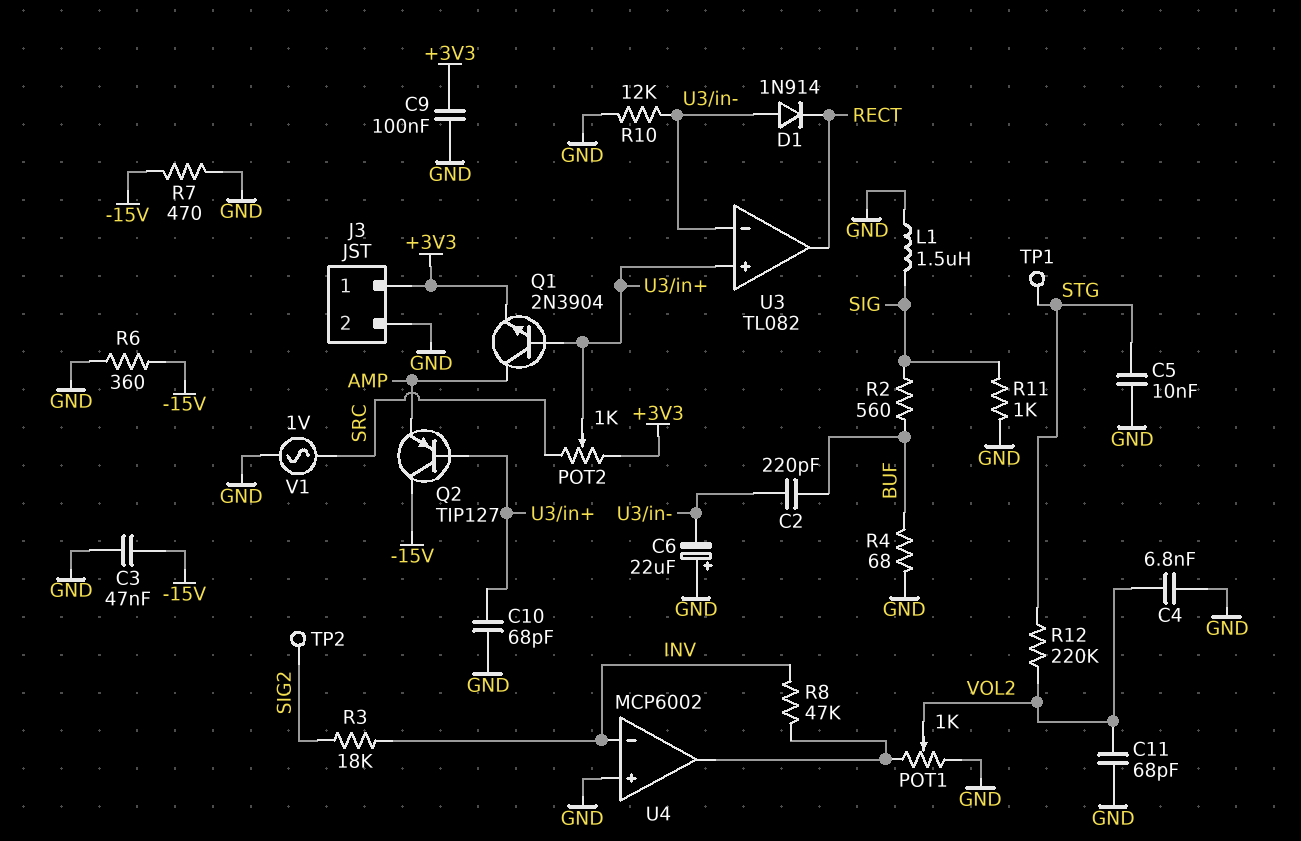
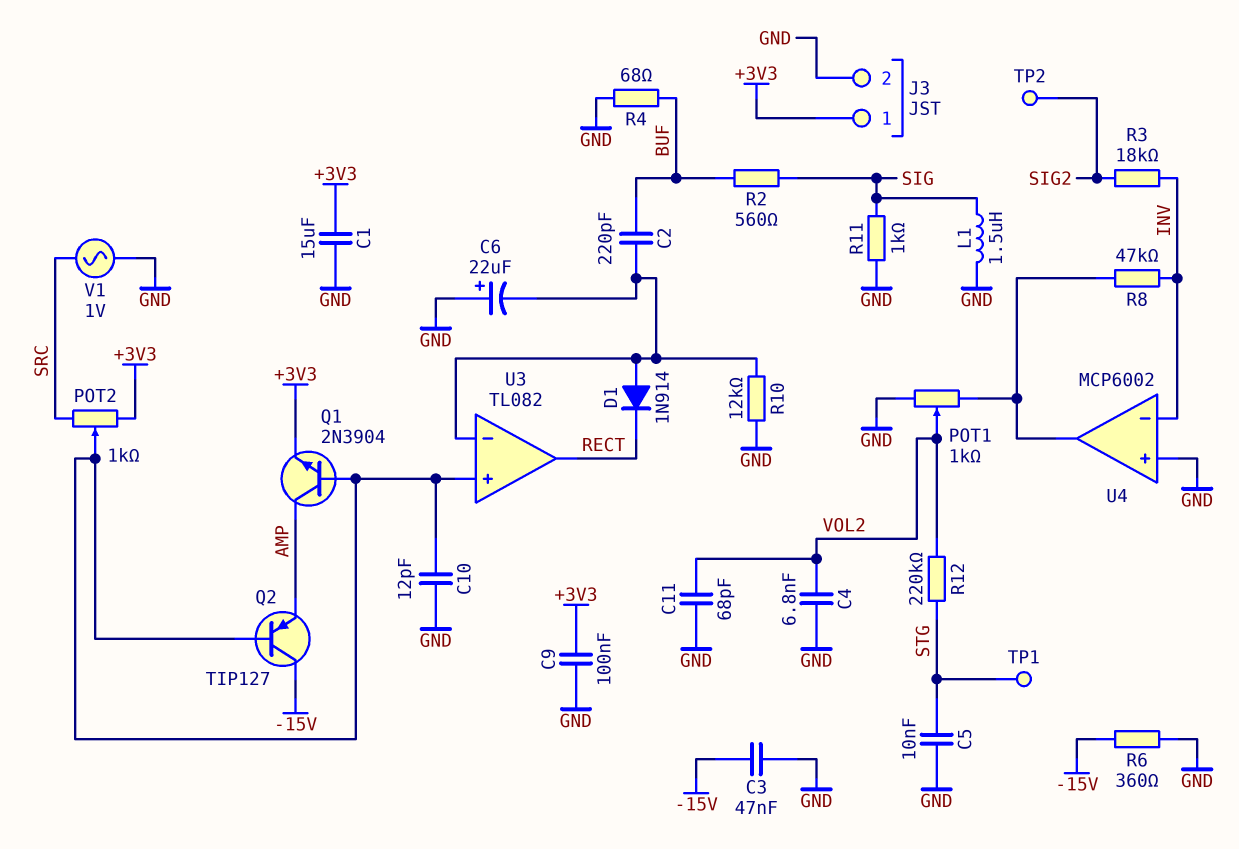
C1: none -> 15uF (+3V3, GND)
C10: 68pF (GND, U3/in+) -> 12pF (GND, U3/in+)
R7: 470 (-15V, GND) -> none

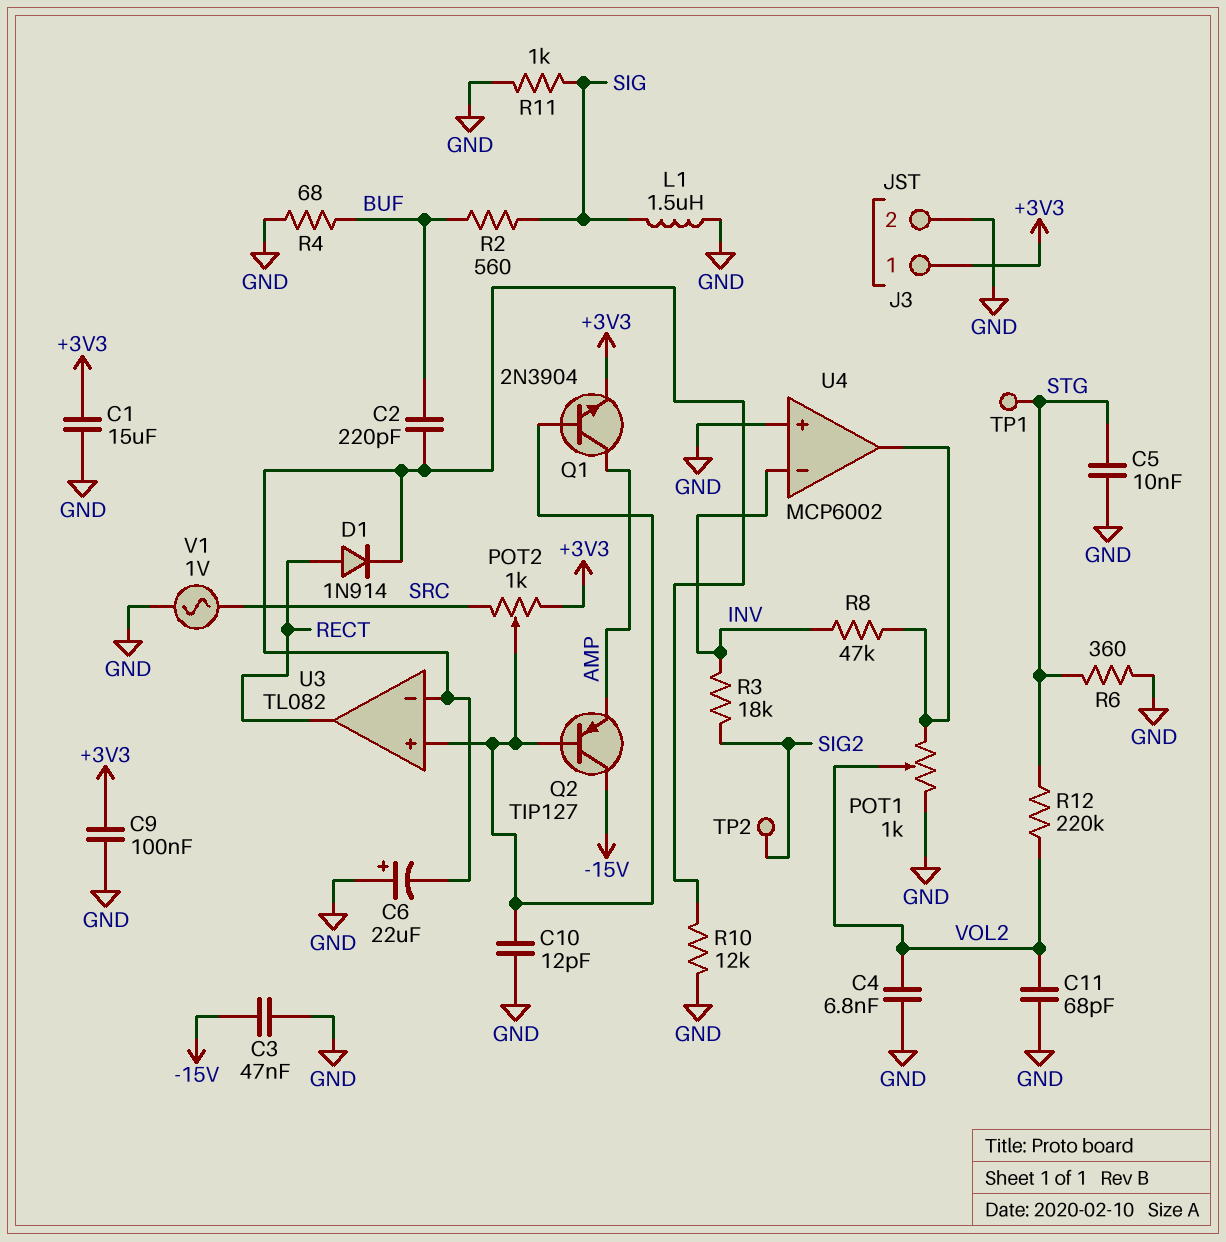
D1: diode 1N914 (A U3/in-, K RECT) -> diode 1N914 (A RECT, K U3/in-)
R6: 360 (-15V, GND) -> 360 (GND, STG)

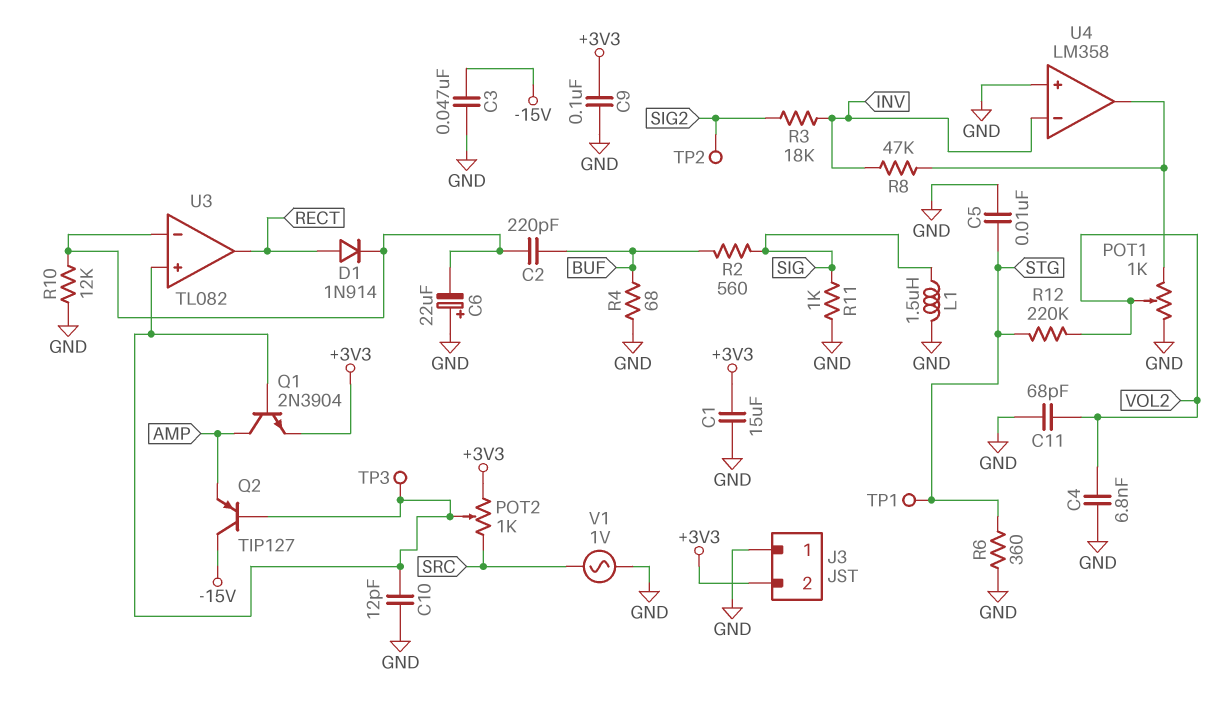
J3 pin 1: +3V3 -> GND
J3 pin 2: GND -> +3V3
TP3: none -> test point (U3/in+)
U4: MCP6002 -> LM358

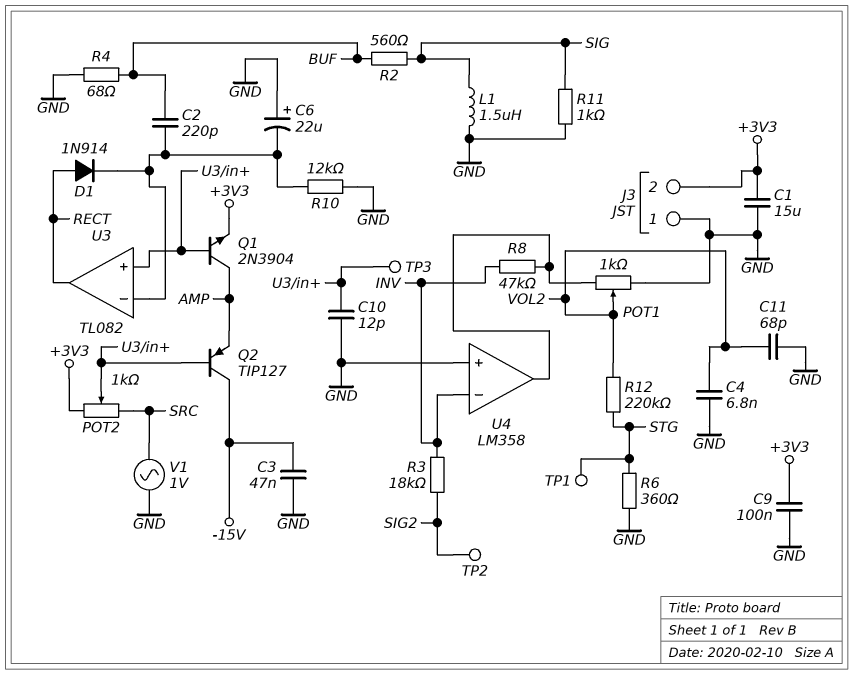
C5: 10nF (GND, STG) -> none

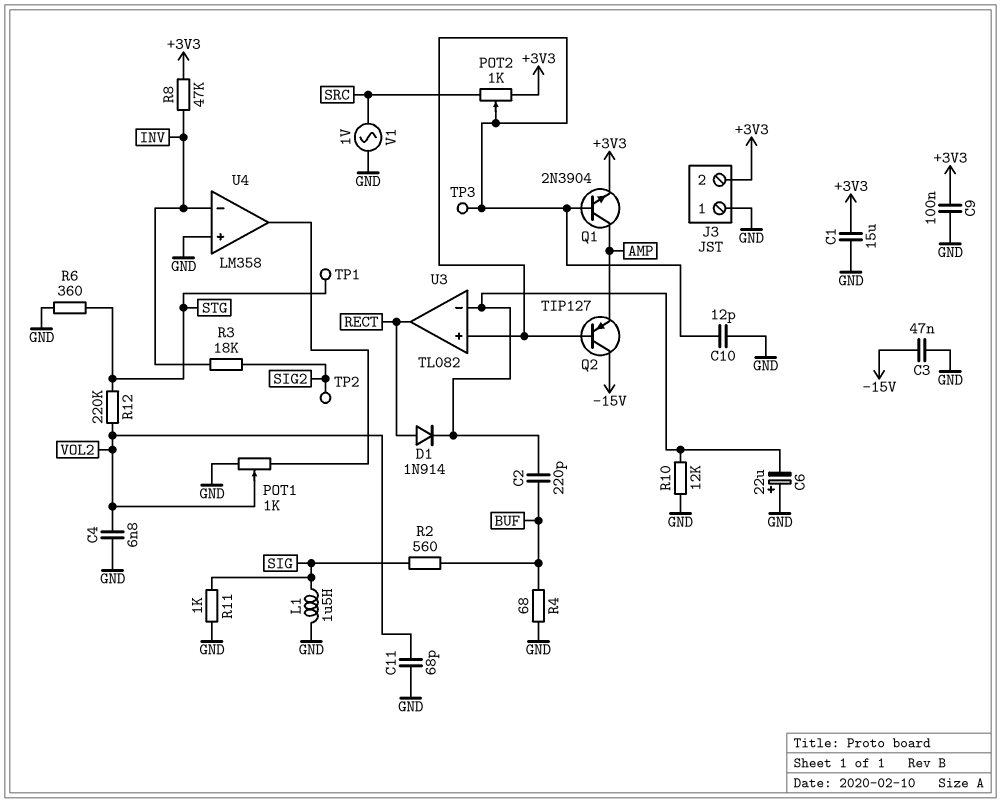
R8: 47k (INV, U4/out) -> 47k (+3V3, INV)

